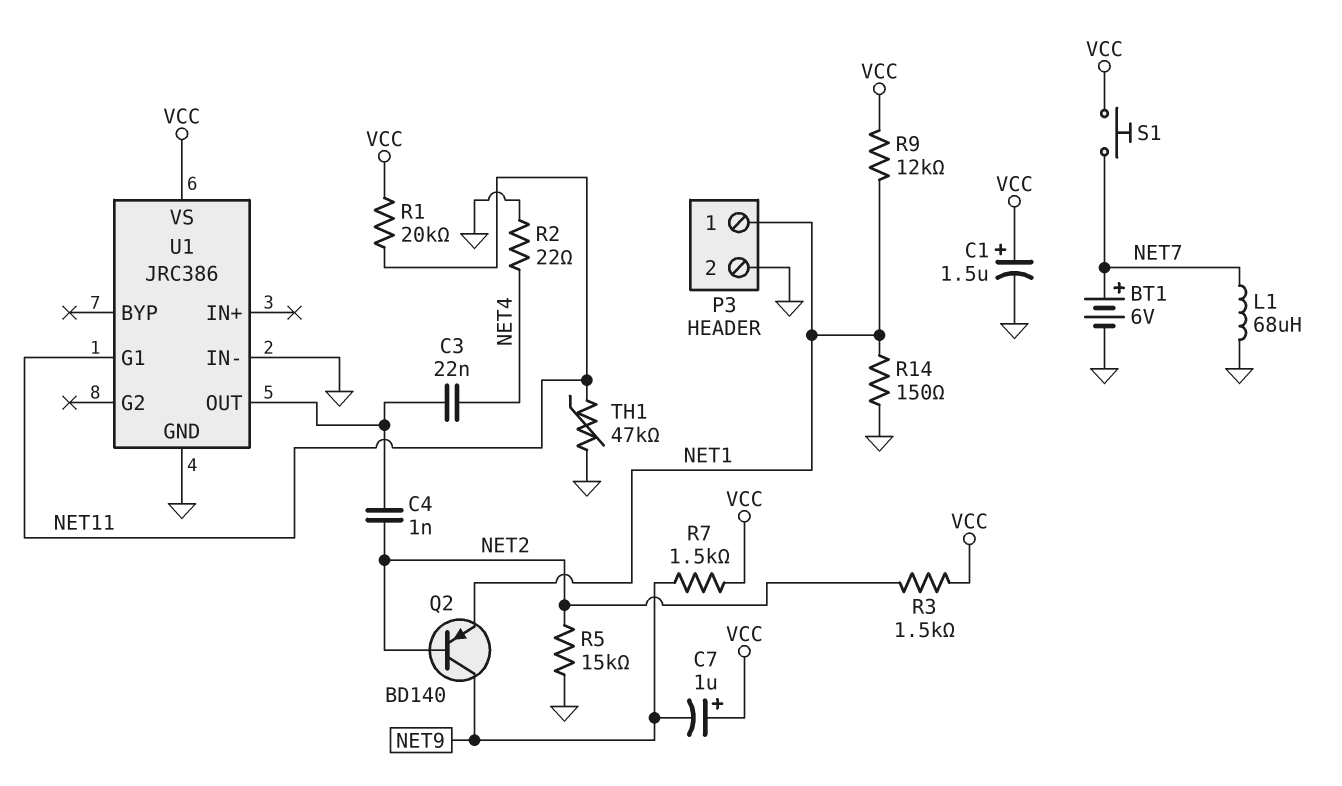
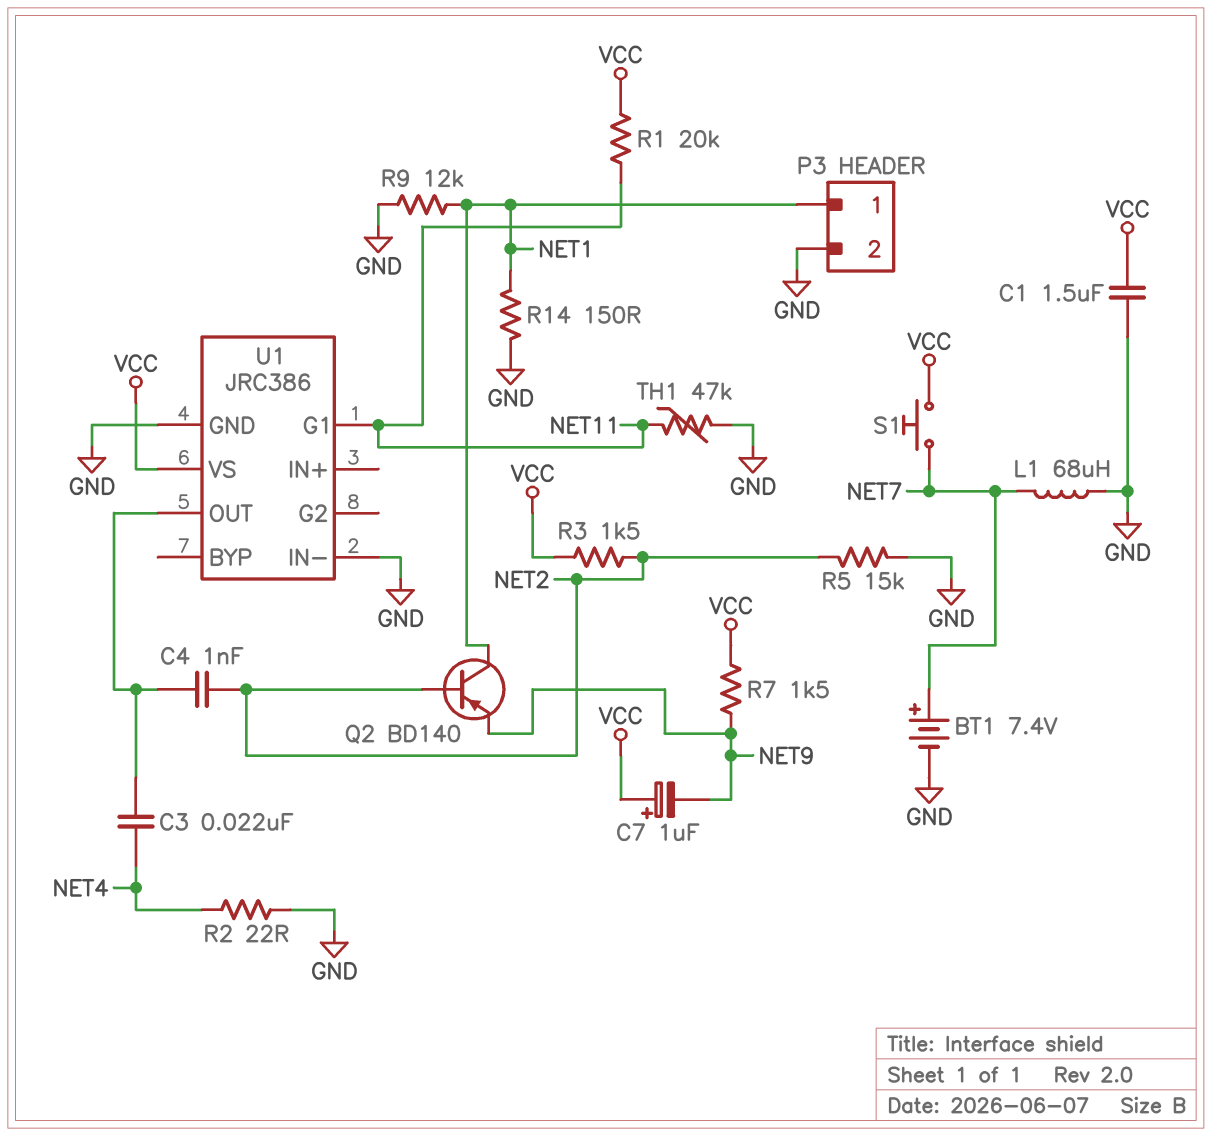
BT1: 6V (plus NET7, minus GND) -> 7.4V (plus NET7, minus GND)
C1: 1.5uF (plus VCC, minus GND) -> 1.5uF (GND, VCC)
Q2: PNP BD140 (B NET2, C NET9, E NET1) -> PNP BD140 (B NET2, C NET1, E NET9)
R9: 12k (NET1, VCC) -> 12k (GND, NET1)

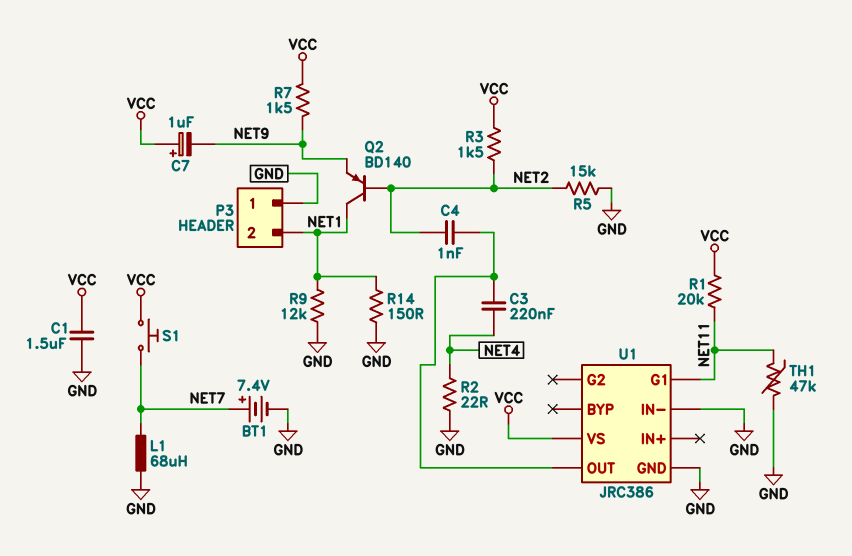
C3: 22nF (NET4, U1/OUT) -> 220nF (NET4, U1/OUT)
P3 pin 1: NET1 -> GND
P3 pin 2: GND -> NET1

